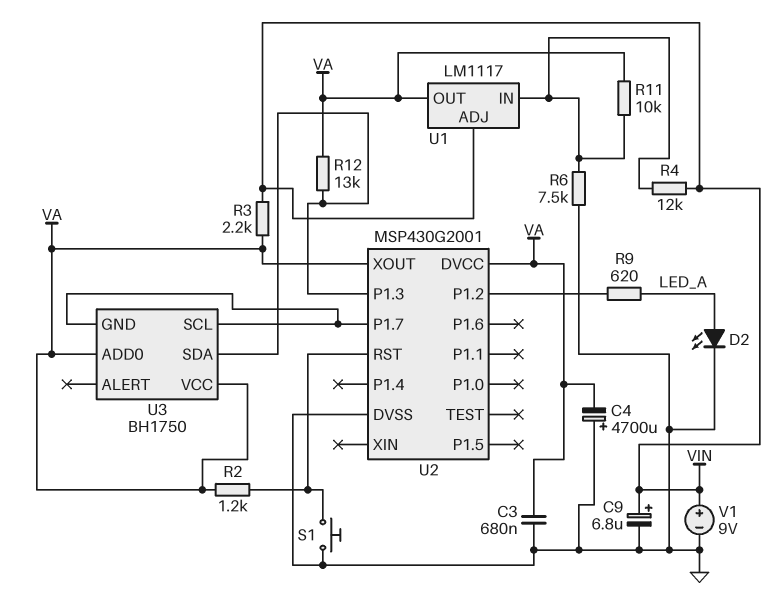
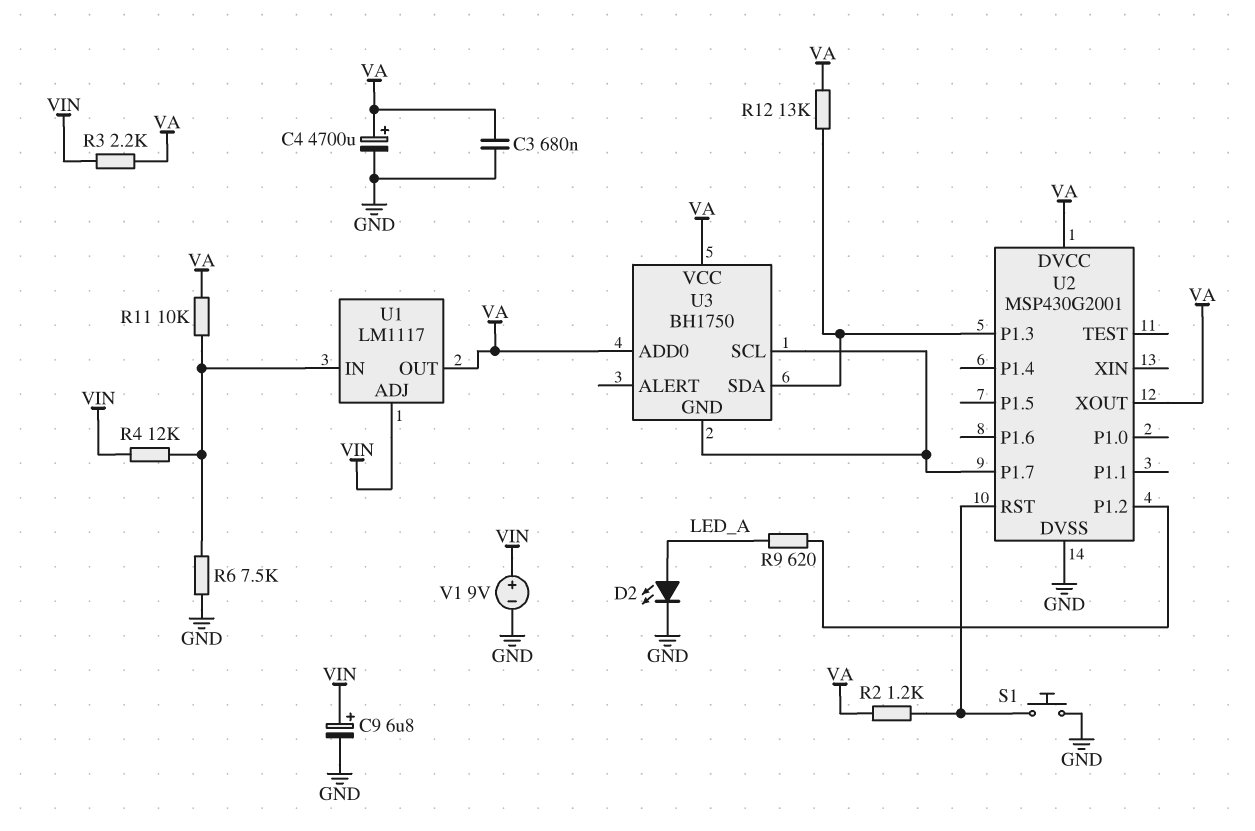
C4: 4700uF (plus GND, minus VA) -> 4700uF (plus VA, minus GND)

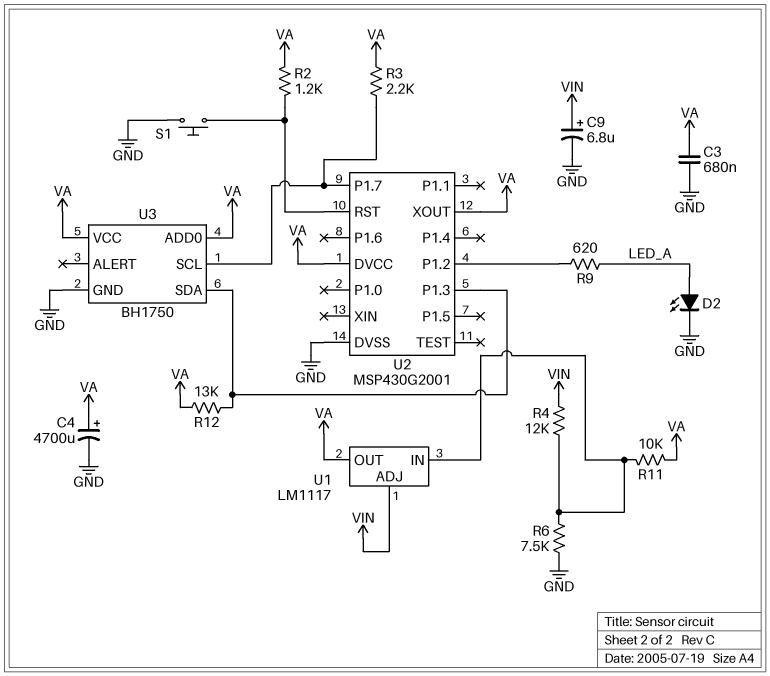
R3: 2.2k (VA, VIN) -> 2.2k (U2/P1.7, VA)
U3 pin GND: U2/P1.7 -> GND
V1: 9V (plus VIN, minus GND) -> none

